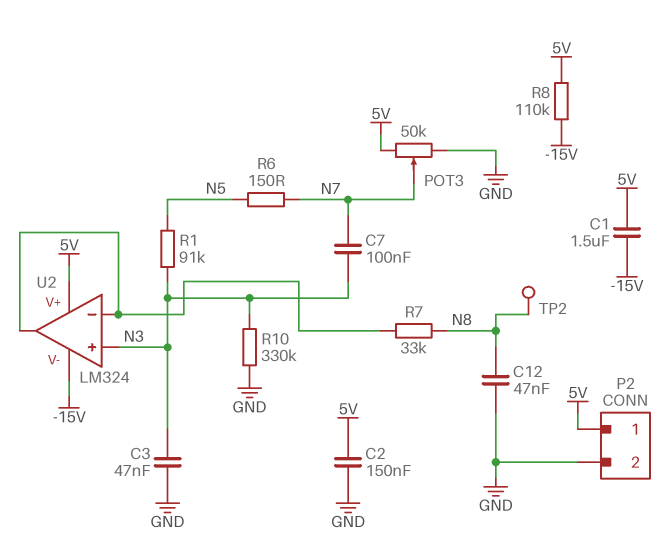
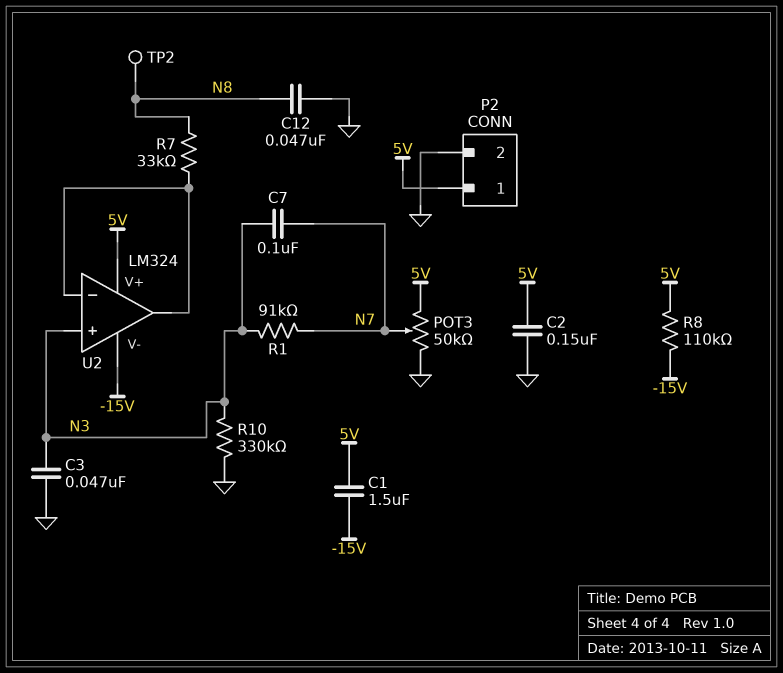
R1: 91k (N3, N5) -> 91k (N3, N7)
R6: 150 (N5, N7) -> none

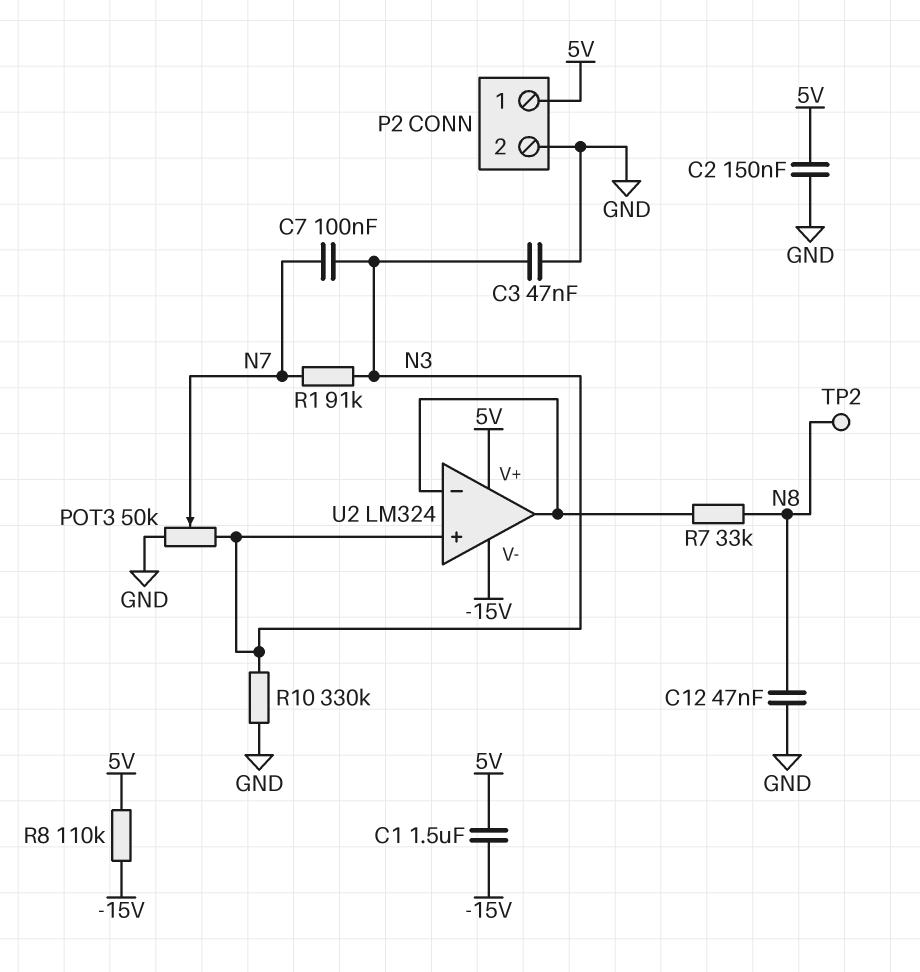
POT3: 50k (5V, GND, wiper N7) -> 50k (GND, N3, wiper N7)

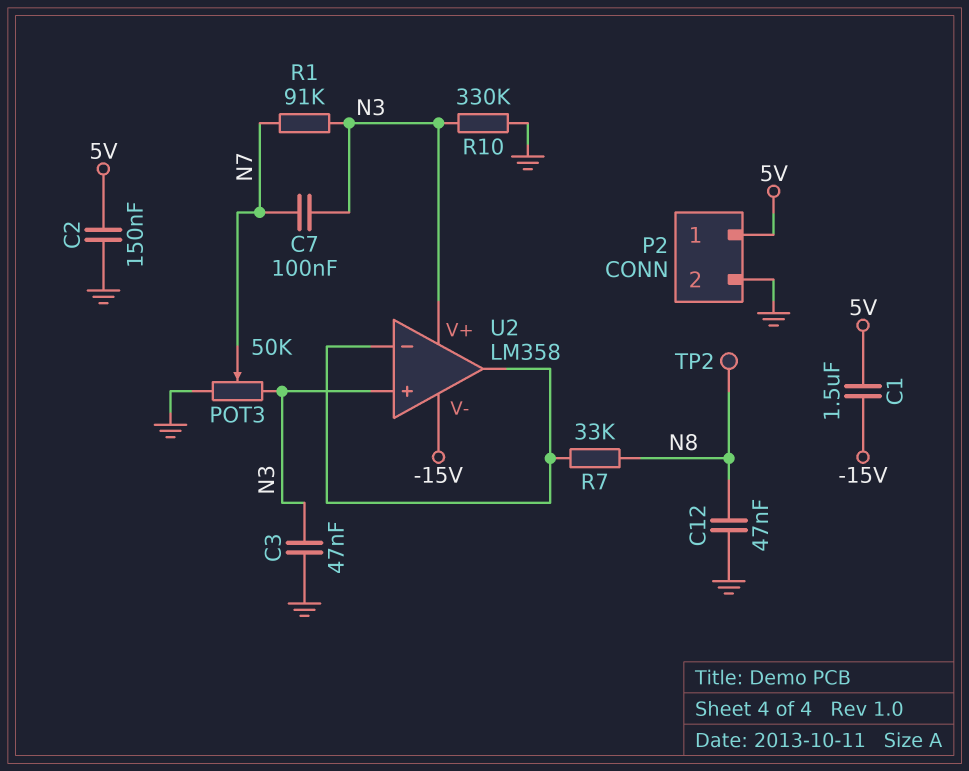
R8: 110k (-15V, 5V) -> none
U2: LM324 -> LM358
U2 pin V+: 5V -> N3

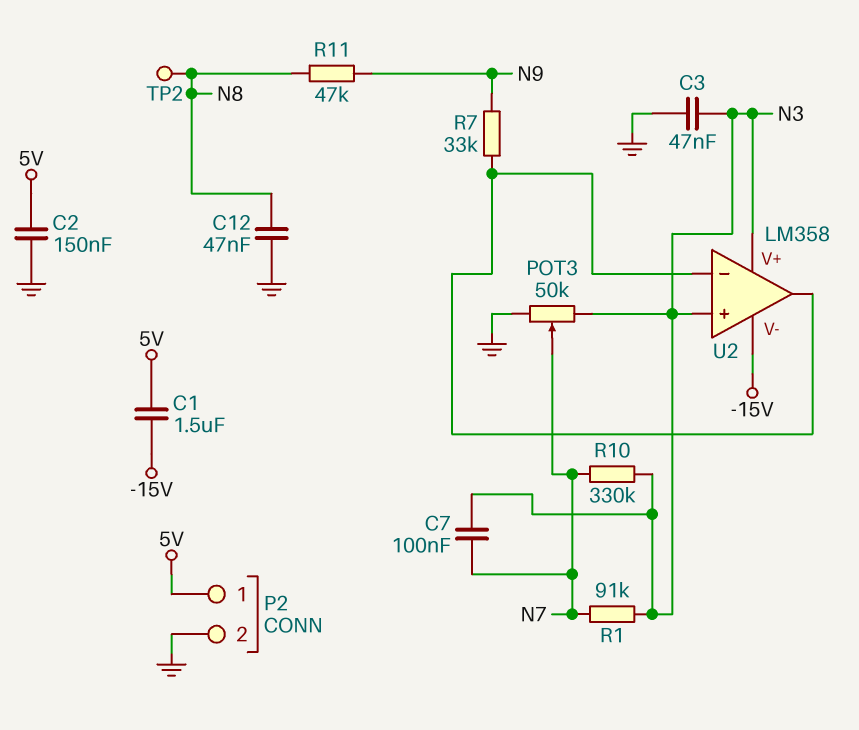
R7: 33k (N8, U2/in-) -> 33k (N9, U2/in-)
R10: 330k (GND, N3) -> 330k (N3, N7)
R11: none -> 47k (N8, N9)

